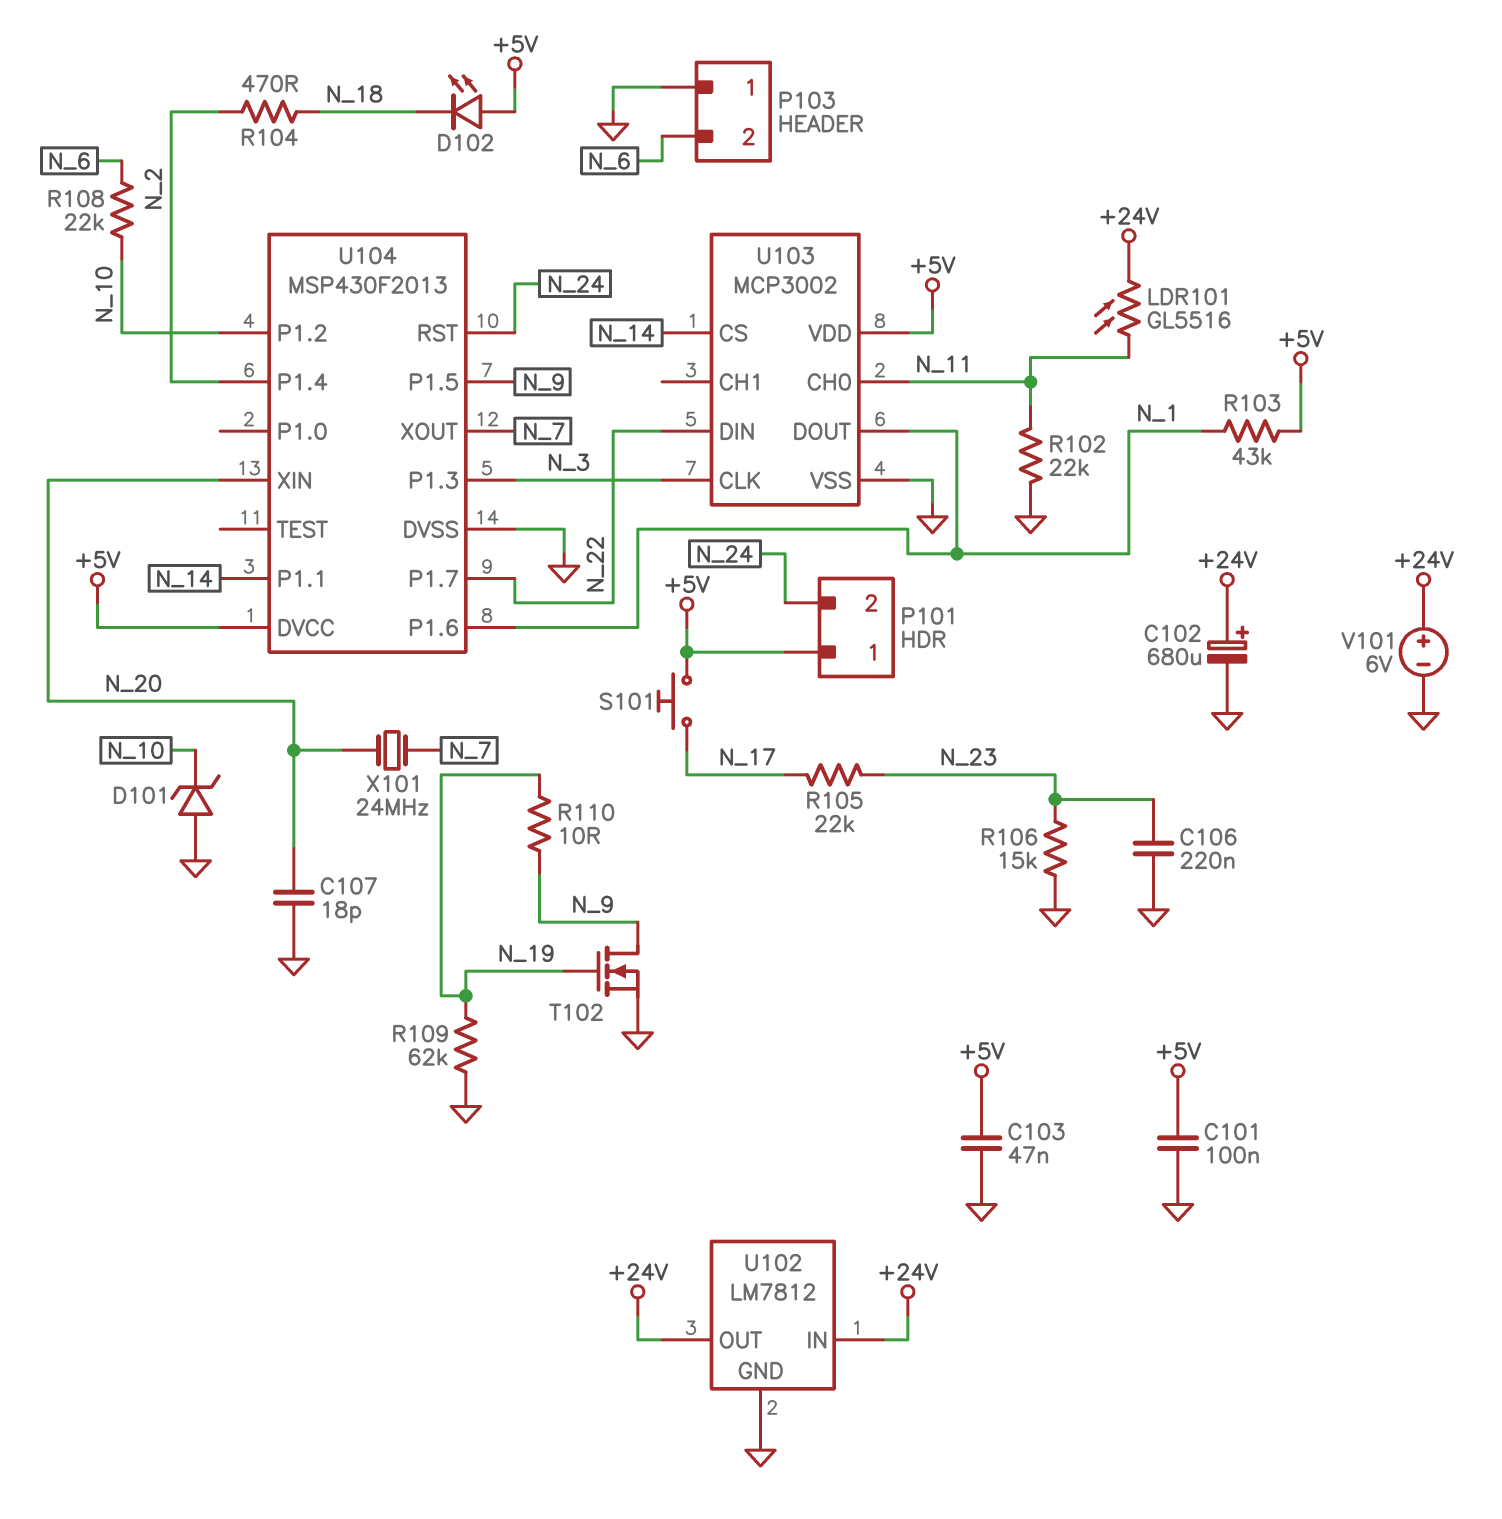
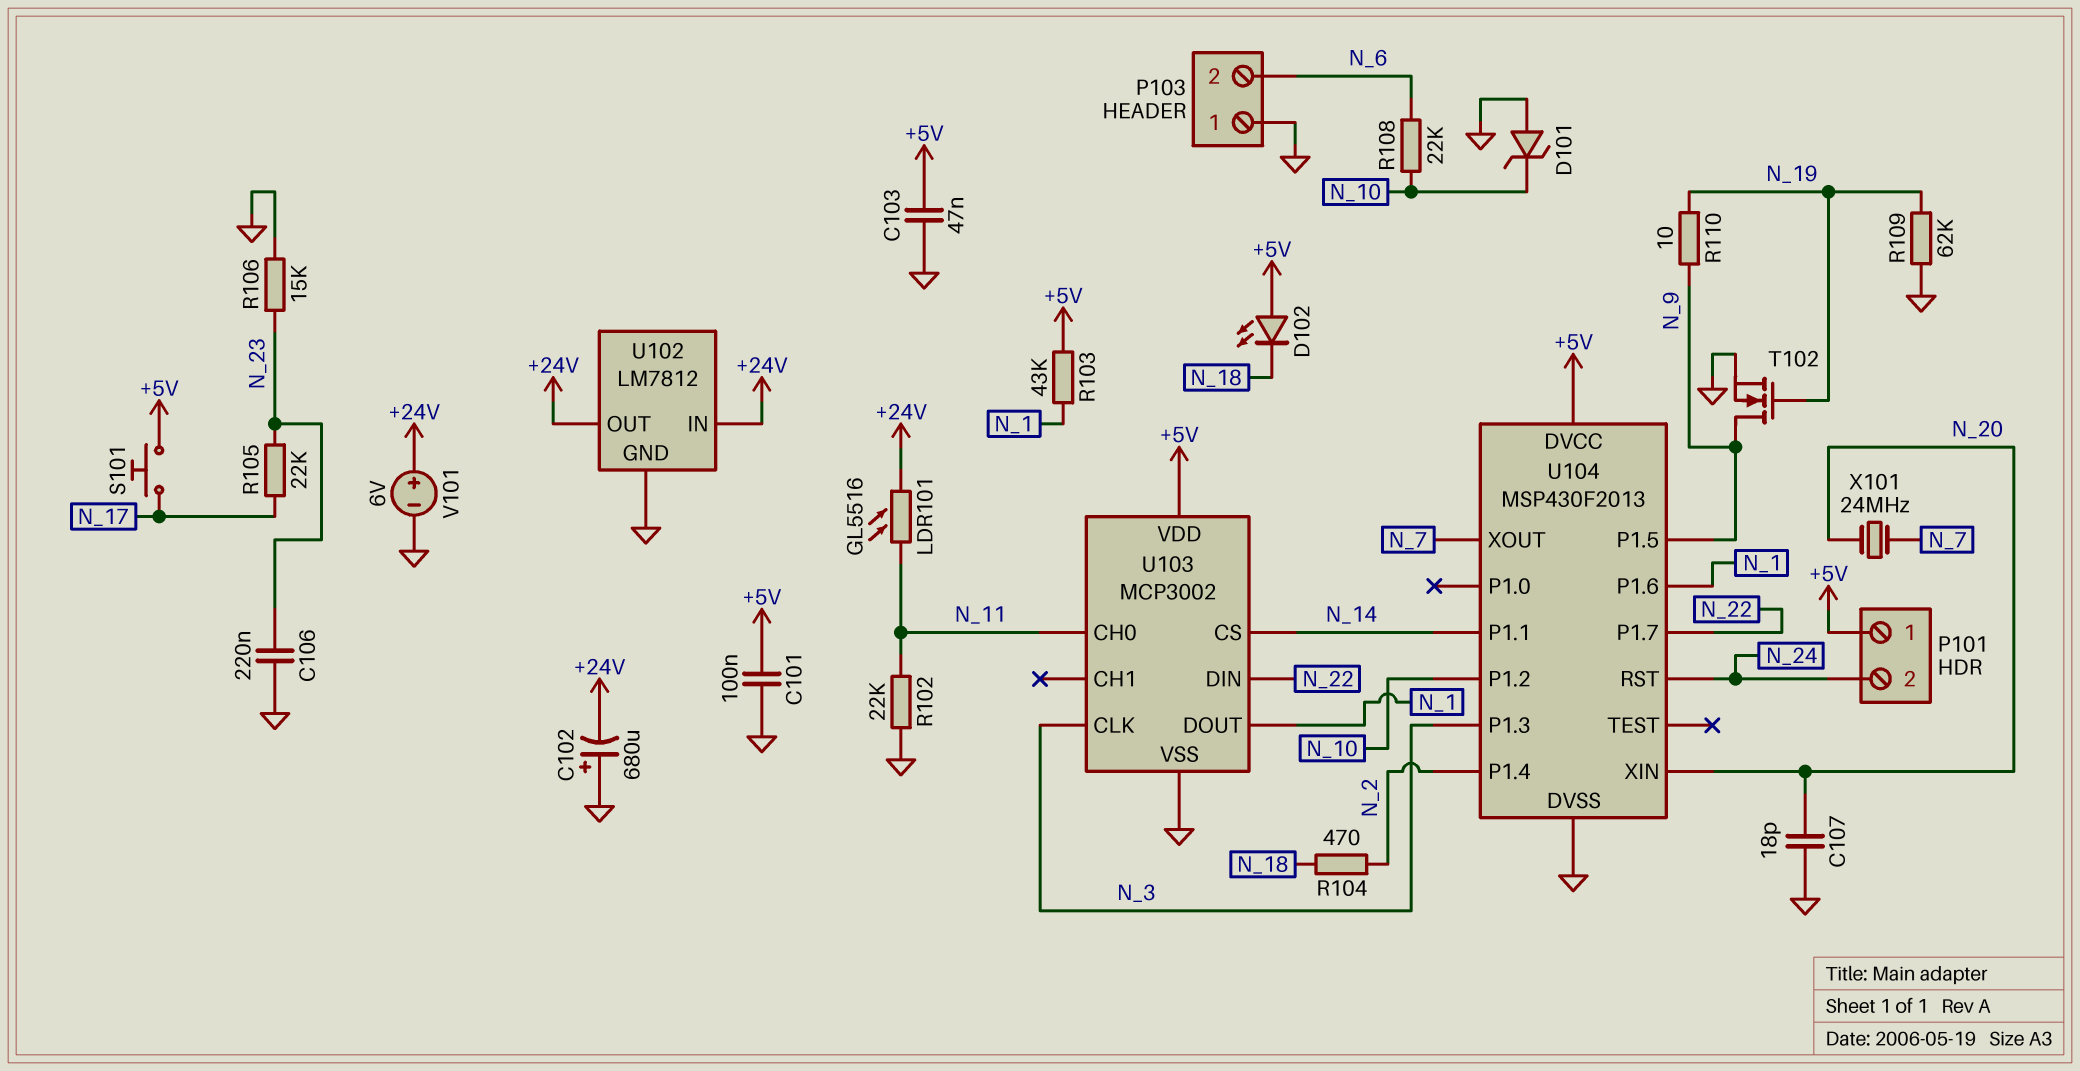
C102: 680uF (plus +24V, minus GND) -> 680uF (plus GND, minus +24V)

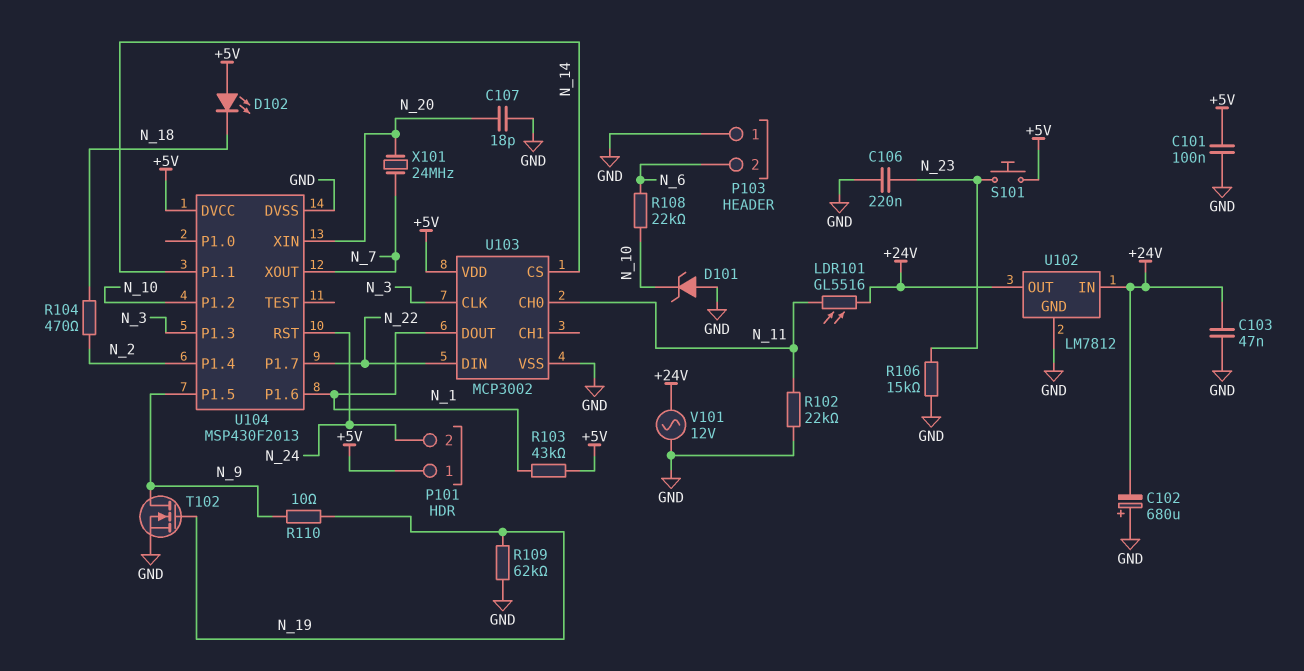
C103: 47nF (+5V, GND) -> 47nF (+24V, GND)
R105: 22k (N_17, N_23) -> none
S101: button (+5V, N_17) -> button (+5V, N_23)
V101: 6V (plus +24V, minus GND) -> AC 12V (+24V, GND)

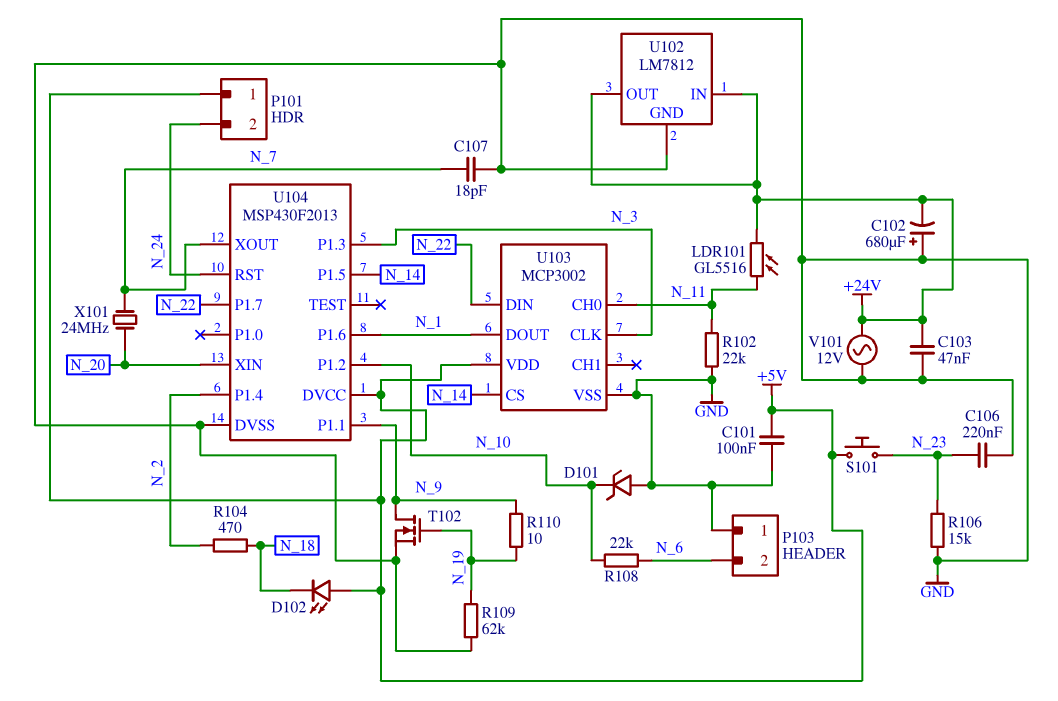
C107: 18pF (GND, N_20) -> 18pF (GND, N_7)
R103: 43k (+5V, N_1) -> none
U104 pin P1.1: N_14 -> N_9
U104 pin P1.5: N_9 -> N_14

